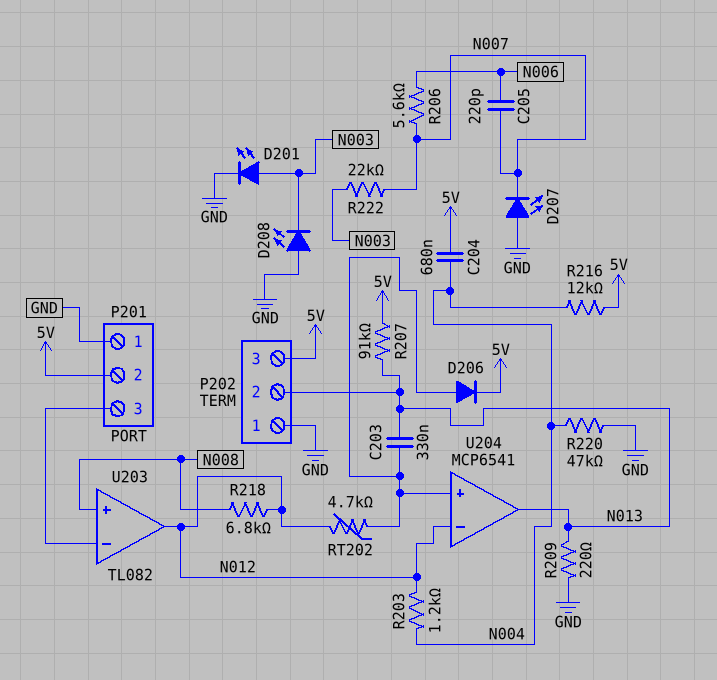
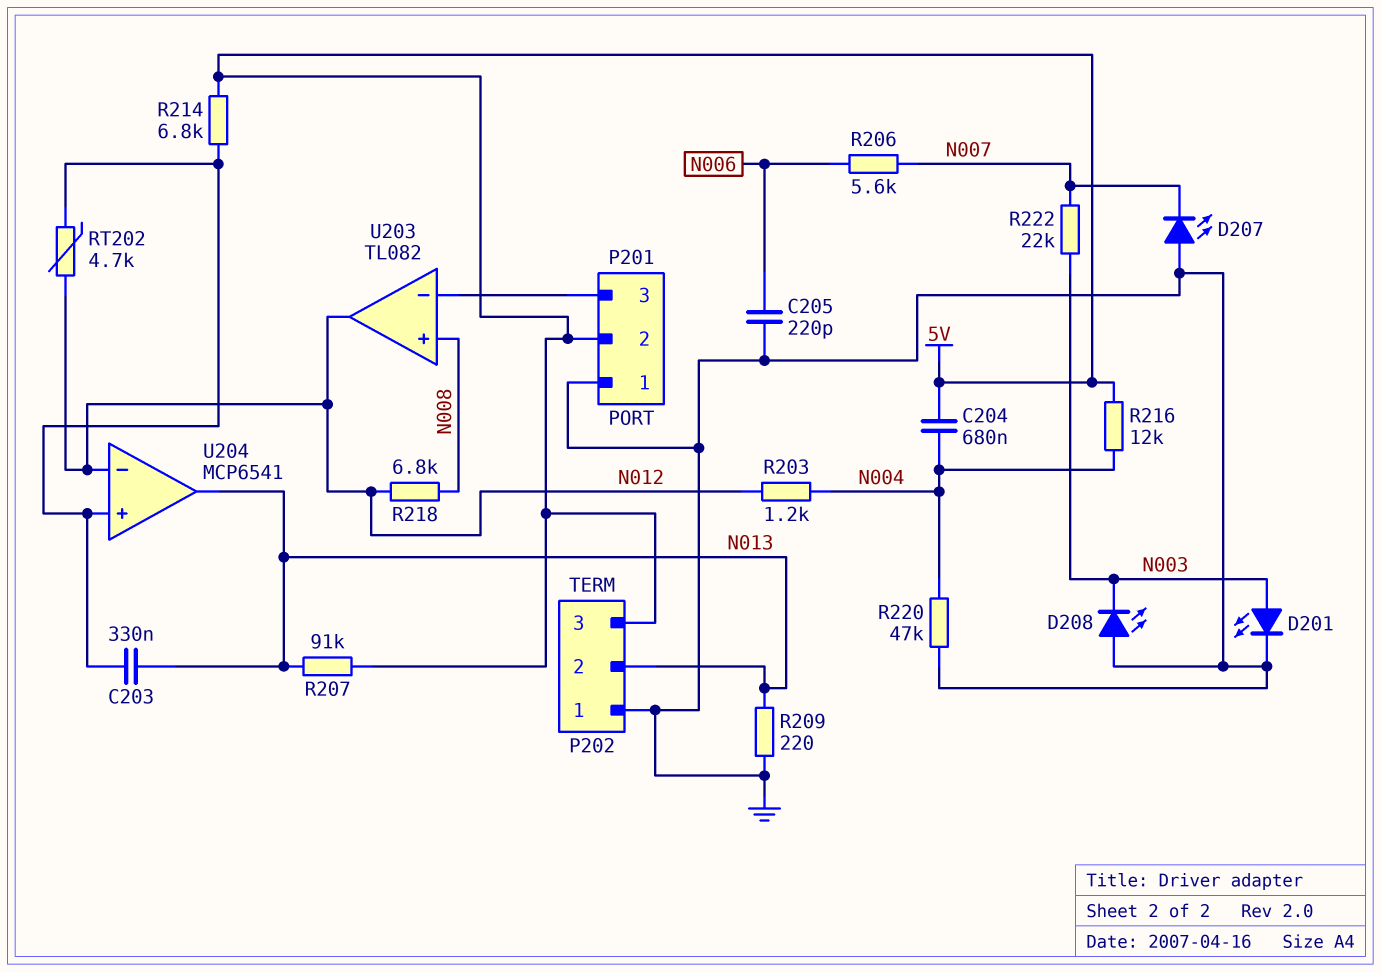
C205: 220pF (N006, N007) -> 220pF (GND, N006)
D206: diode (A U204/in+, K 5V) -> none
R214: none -> 6.8k (5V, U204/in+)

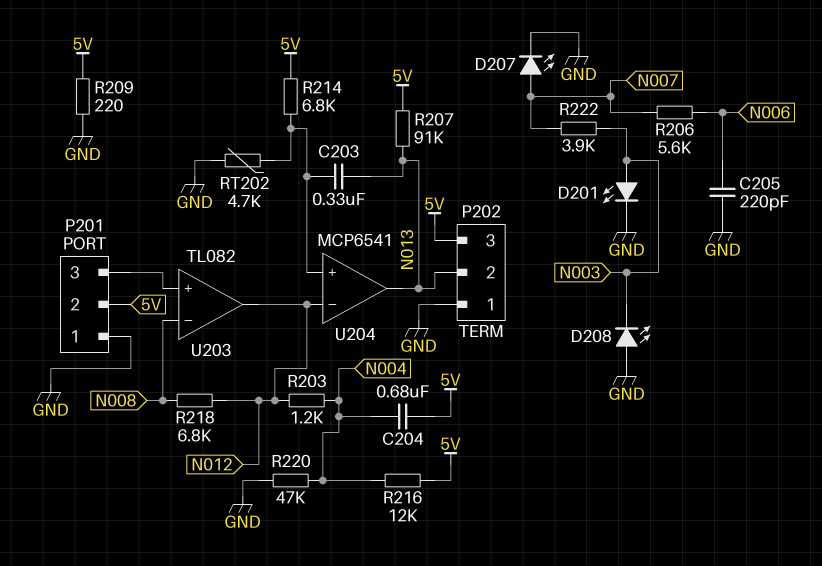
D207: LED (A GND, K N007) -> LED (A N007, K GND)
R209: 220 (GND, N013) -> 220 (5V, GND)
R222: 22k (N003, N007) -> 3.9k (N003, N007)
RT202: 4.7k (N012, U204/in+) -> 4.7k (GND, U204/in+)
U203 pin in+: N008 -> P201/3
U203 pin in-: P201/3 -> N008

